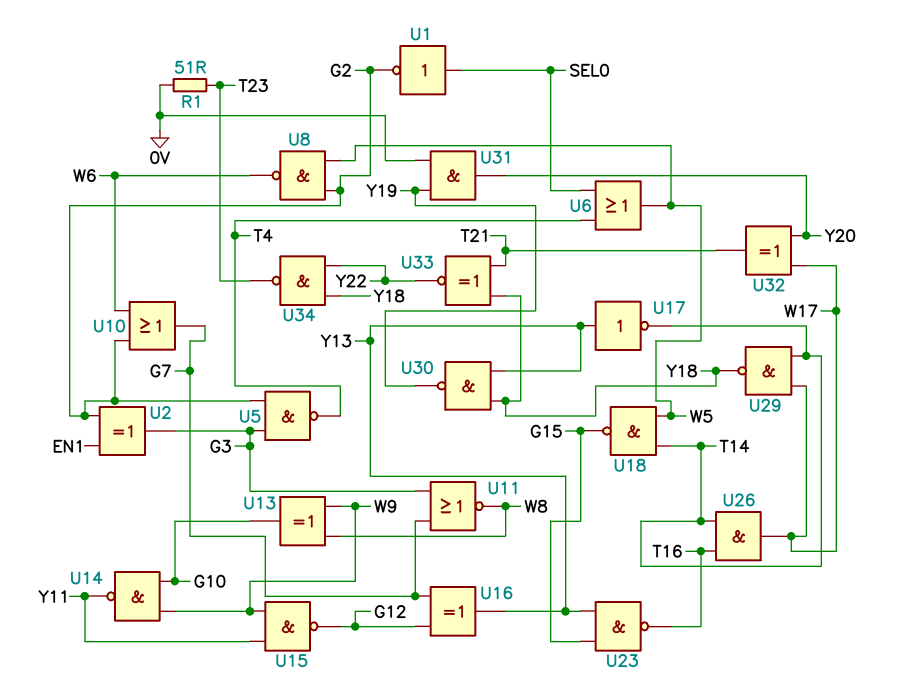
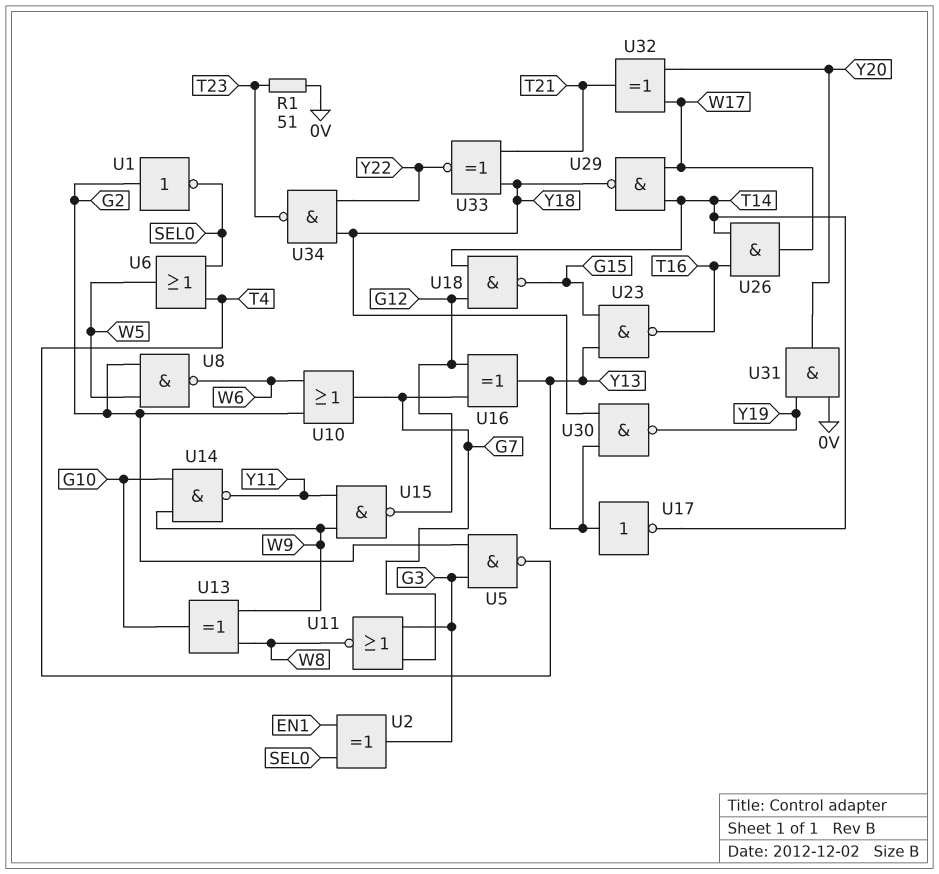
U1: NOT (in SEL0, out G2) -> NOT (in G2, out SEL0)
U2: XOR (in EN1, in G2, out G3) -> XOR (in EN1, in SEL0, out G3)
U18: NAND (in T14, in W5, out G15) -> NAND (in G12, in T14, out G15)

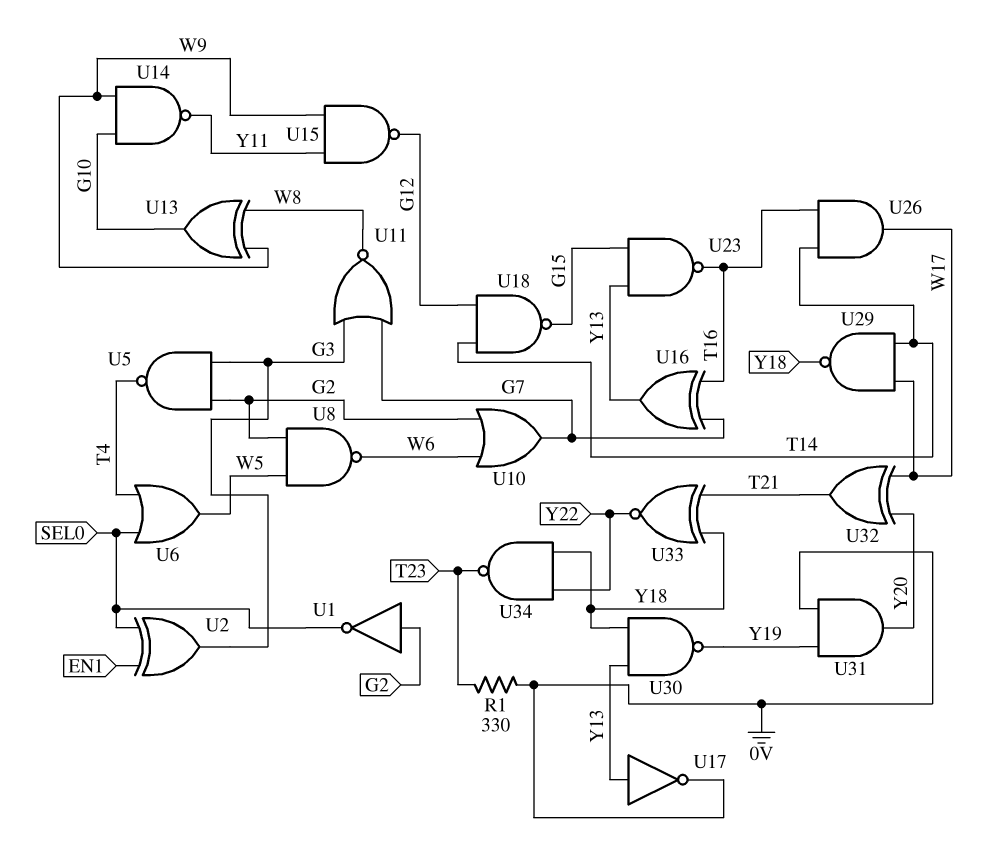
R1: 51 (0V, T23) -> 330 (0V, T23)
U16: XOR (in G7, in G12, out Y13) -> XOR (in G7, in T16, out Y13)
U17: NOT (in Y13, out T14) -> NOT (in Y13, out 0V)

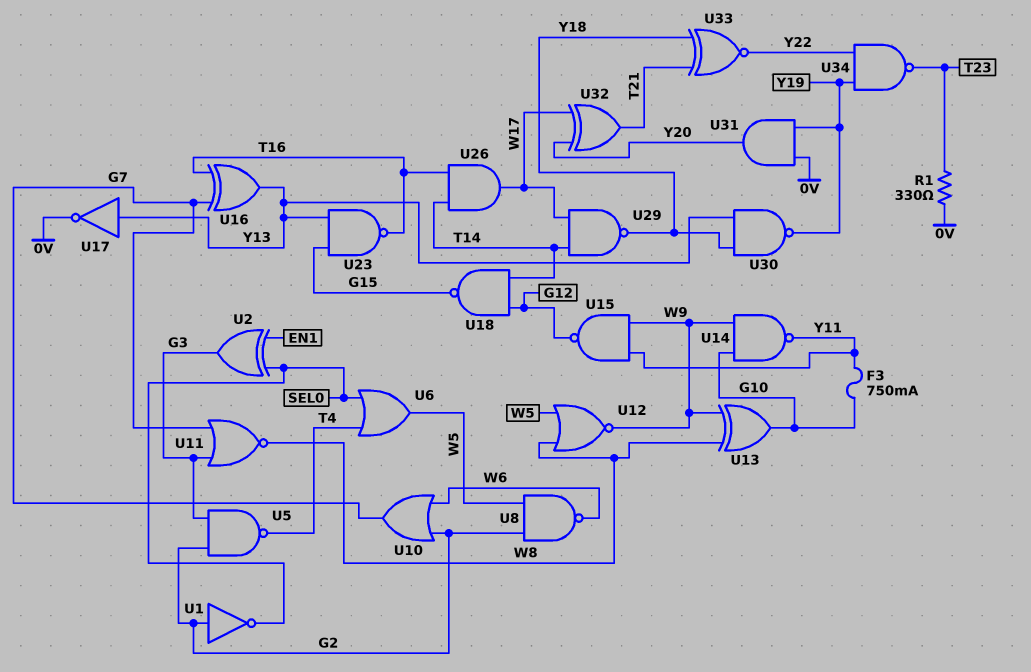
F3: none -> 750mA (G10, Y11)
U12: none -> NOR (in W5, in W8, out W9)
U34: NAND (in Y18, in Y22, out T23) -> NAND (in Y19, in Y22, out T23)

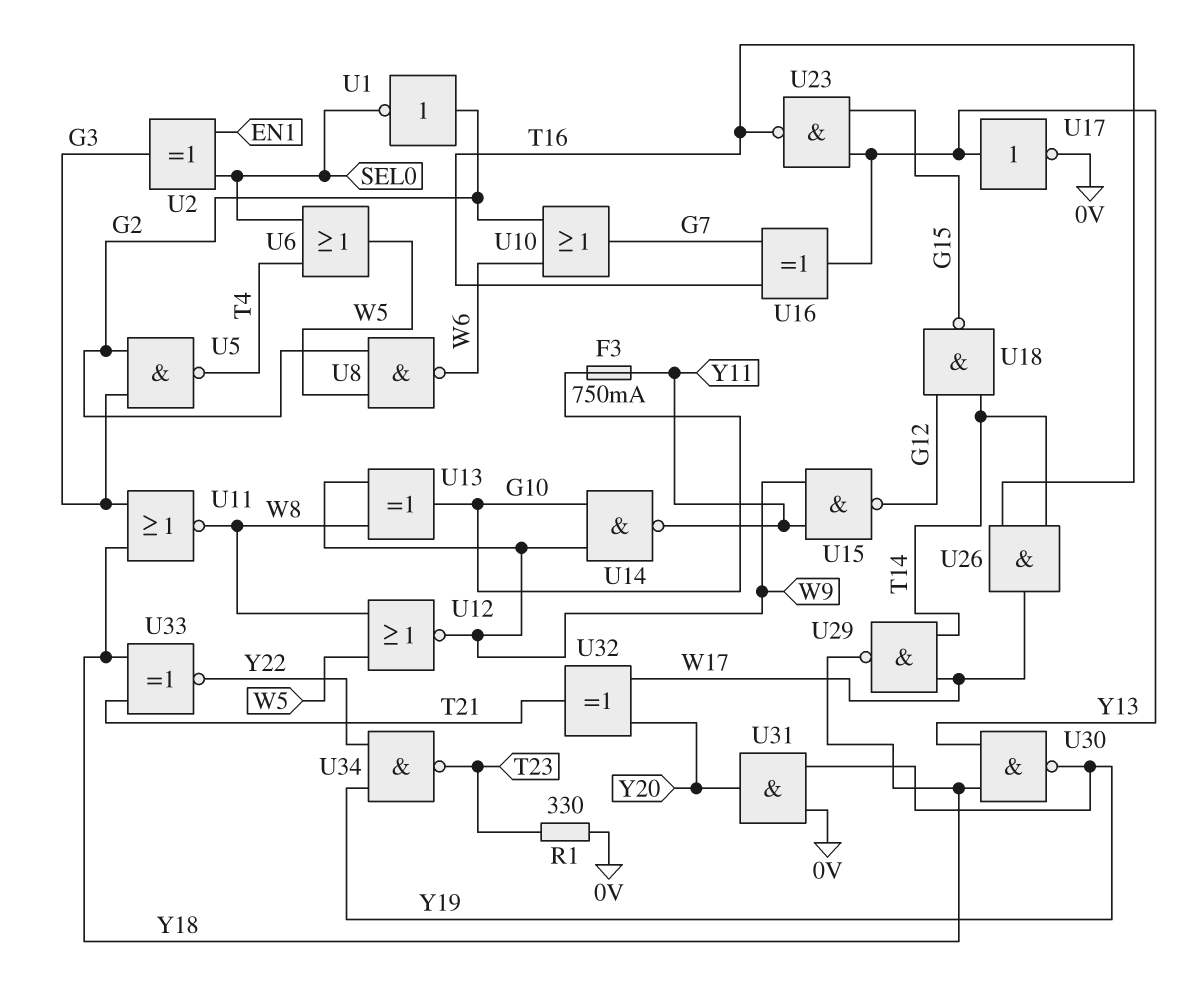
U11: NOR (in G3, in G7, out W8) -> NOR (in G3, in Y18, out W8)

